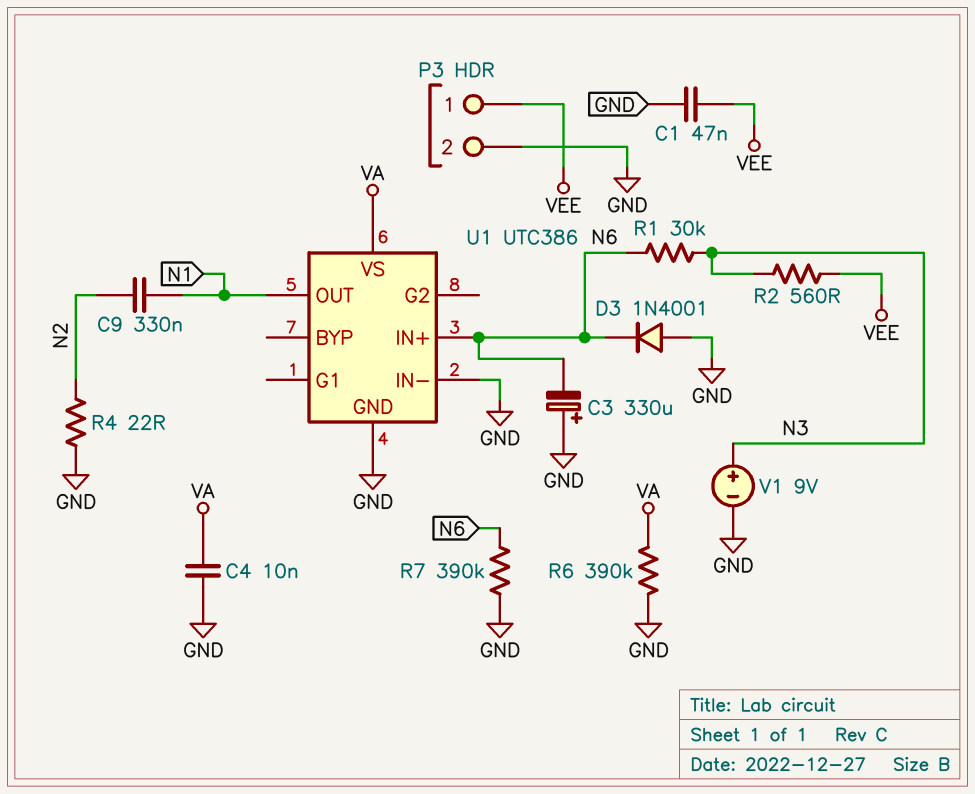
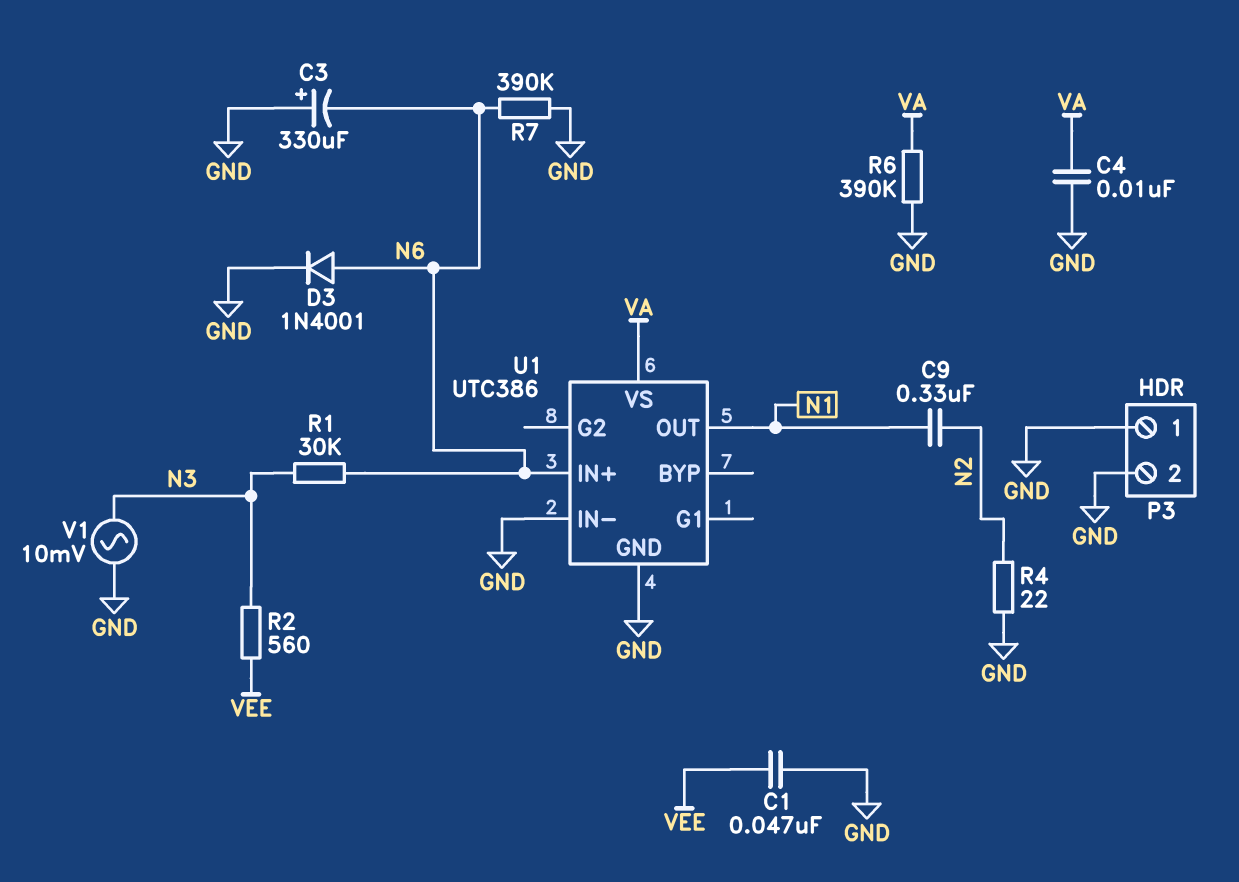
D3: diode 1N4001 (A GND, K N6) -> diode 1N4001 (A N6, K GND)
P3 pin 1: VEE -> GND
V1: 9V (plus N3, minus GND) -> AC 10mV (GND, N3)

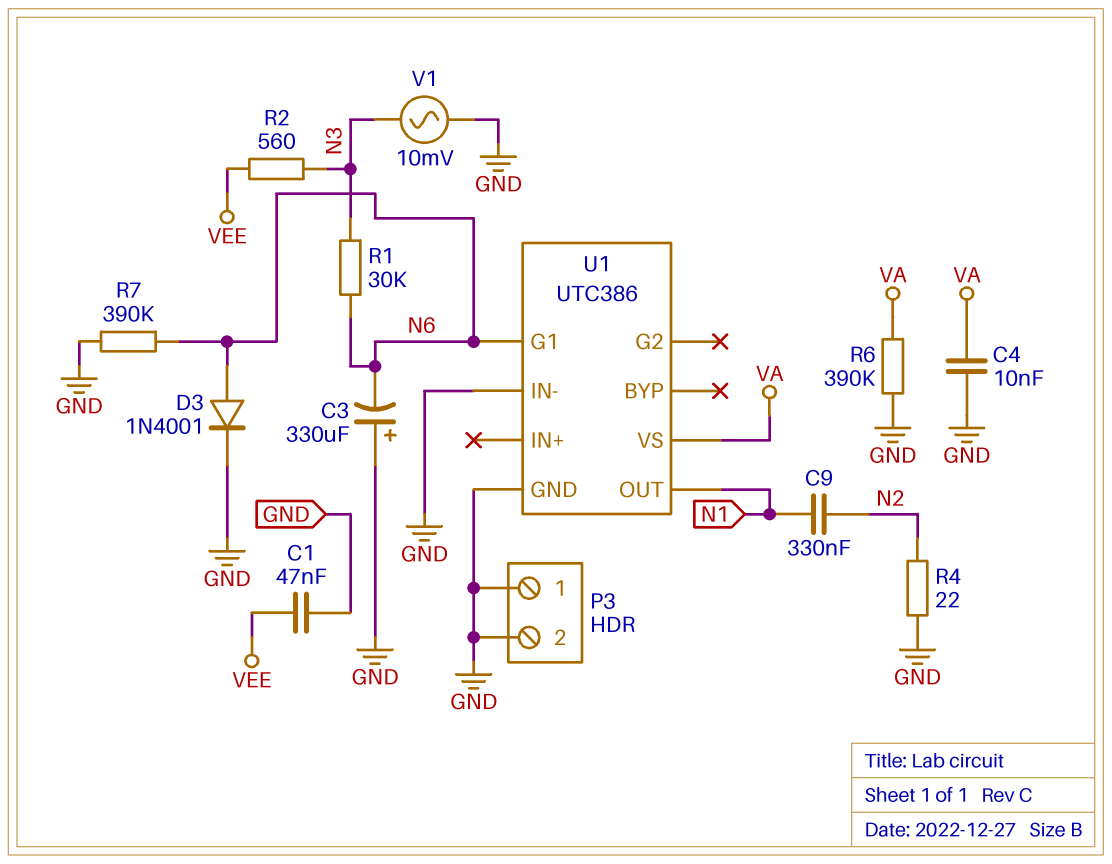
U1 pin G1: none -> N6
U1 pin IN+: N6 -> none

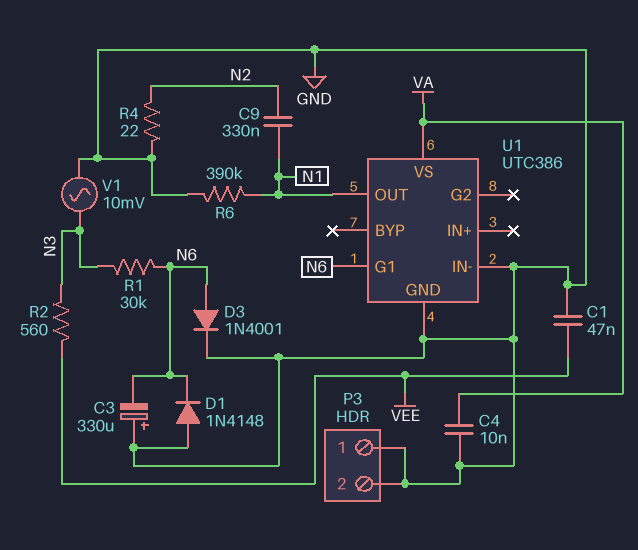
D1: none -> diode 1N4148 (A GND, K N6)
R6: 390k (GND, VA) -> 390k (GND, N1)
R7: 390k (GND, N6) -> none

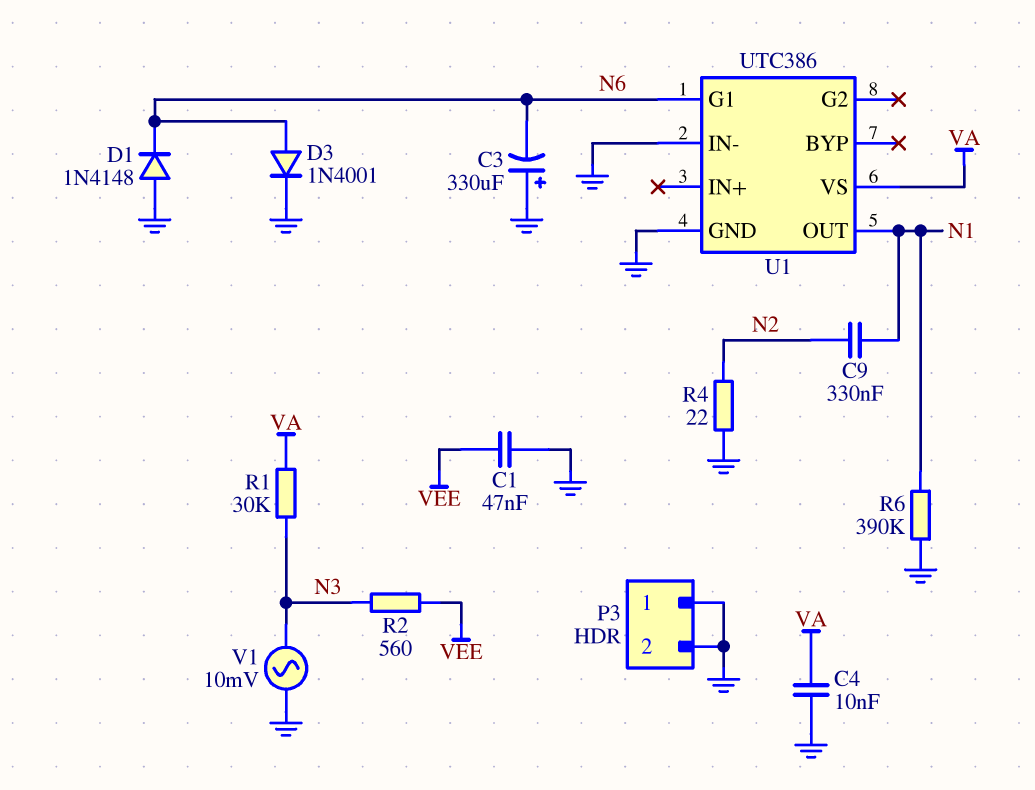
R1: 30k (N3, N6) -> 30k (N3, VA)

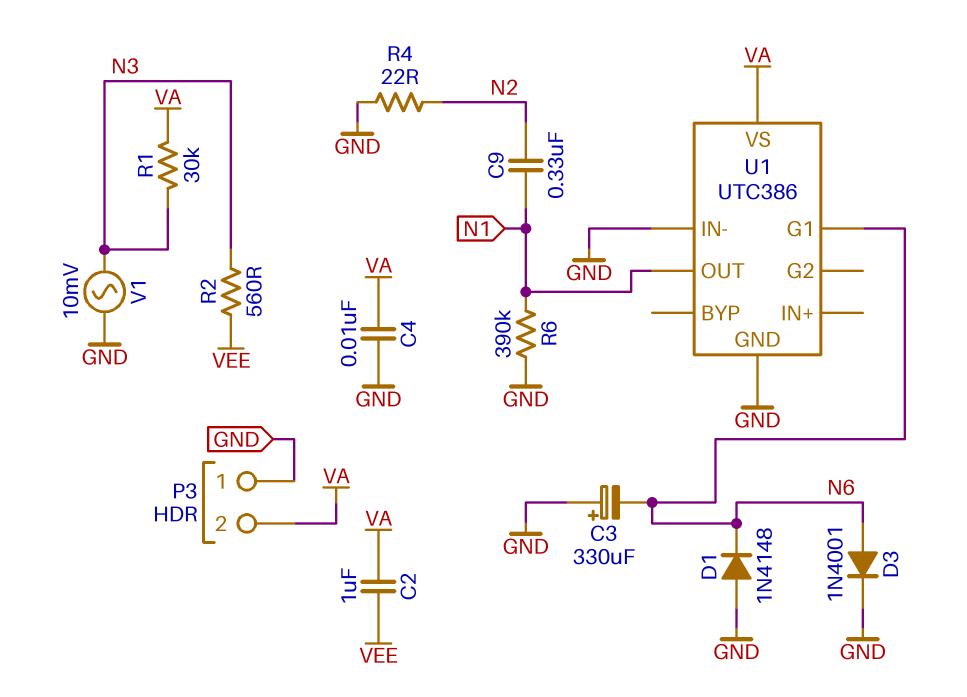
C1: 47nF (GND, VEE) -> none
C2: none -> 1uF (VA, VEE)
P3 pin 2: GND -> VA

